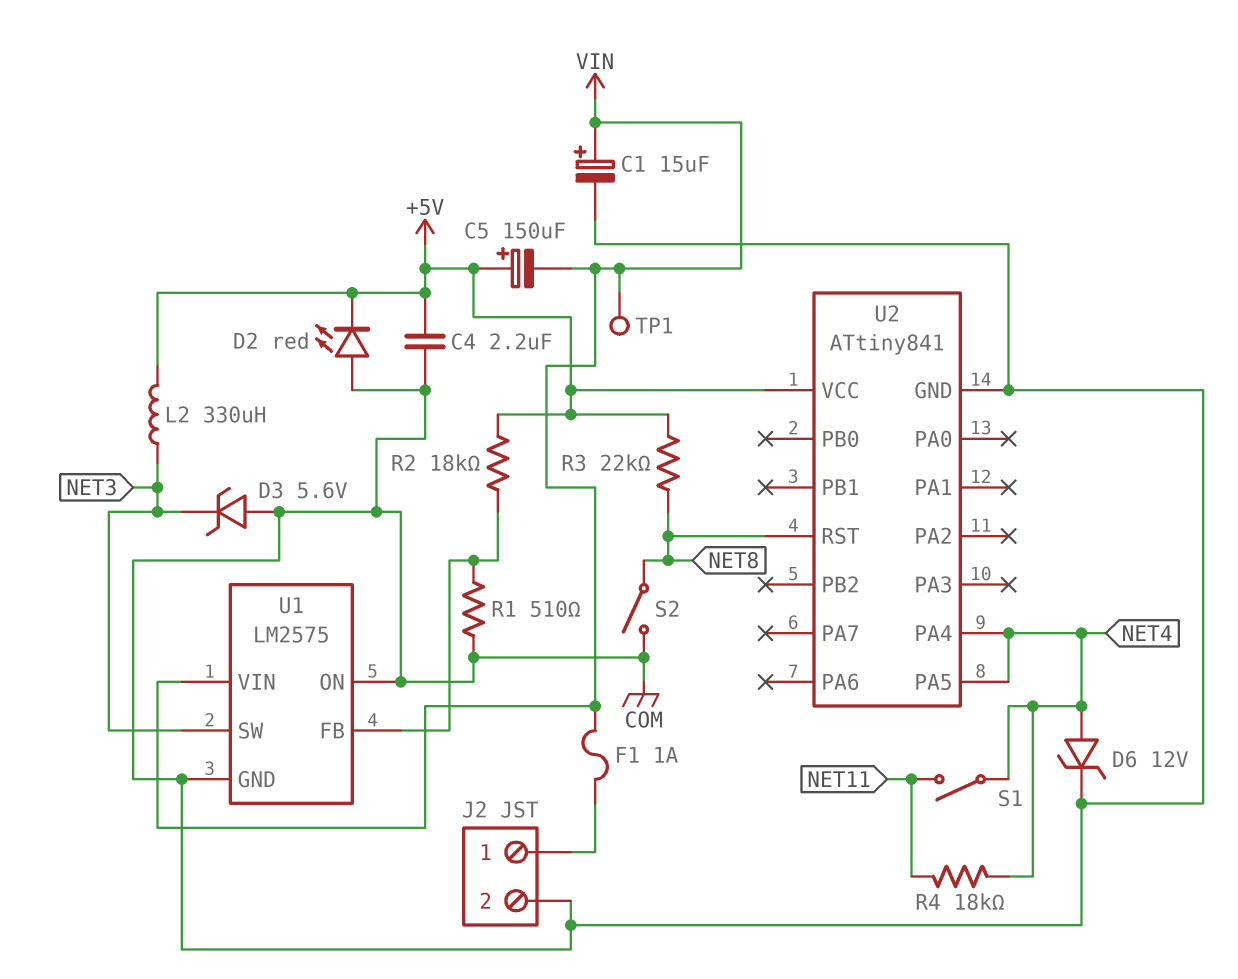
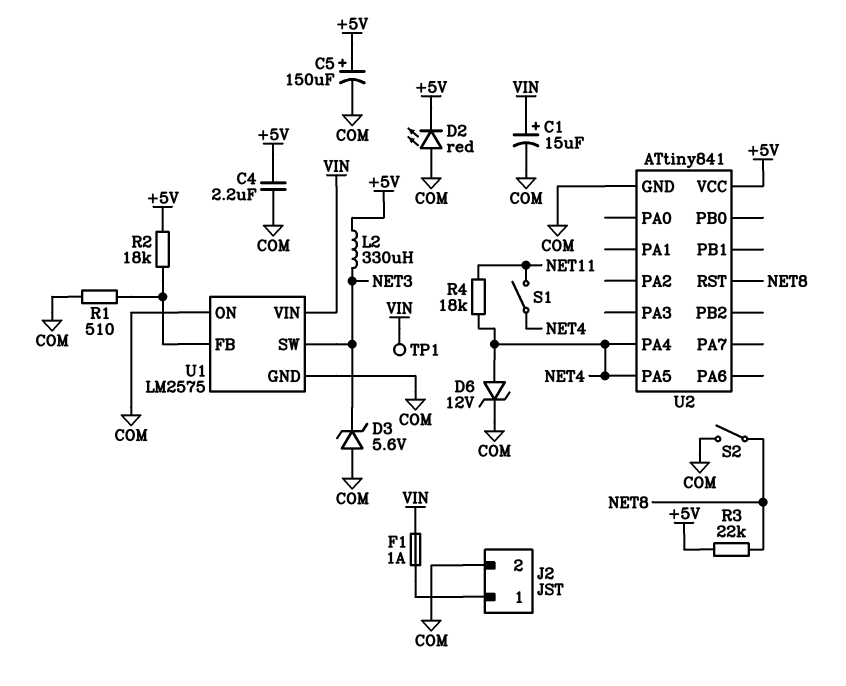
C5: 150uF (plus +5V, minus VIN) -> 150uF (plus +5V, minus COM)

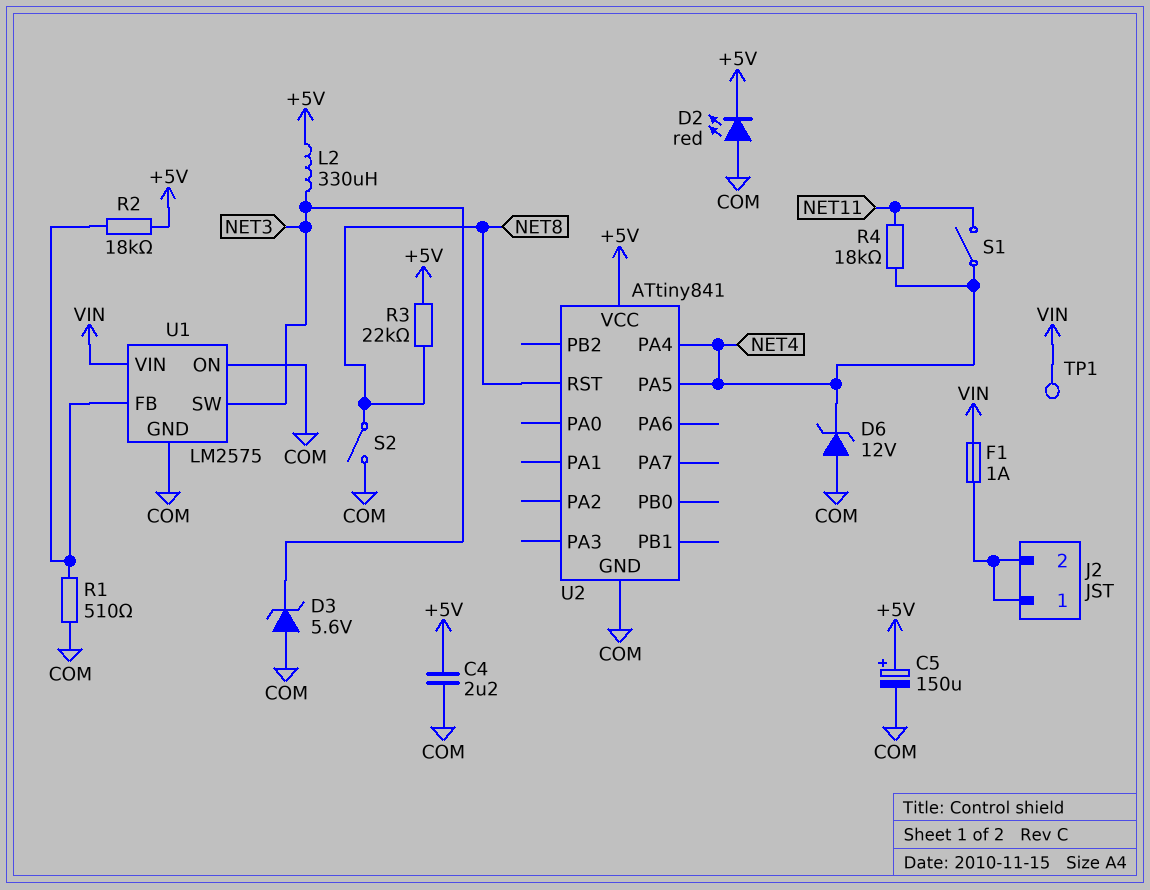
C1: 15uF (plus VIN, minus COM) -> none
D6: zener 12V (A NET4, K COM) -> zener 12V (A COM, K NET4)
J2 pin 2: COM -> J2/1

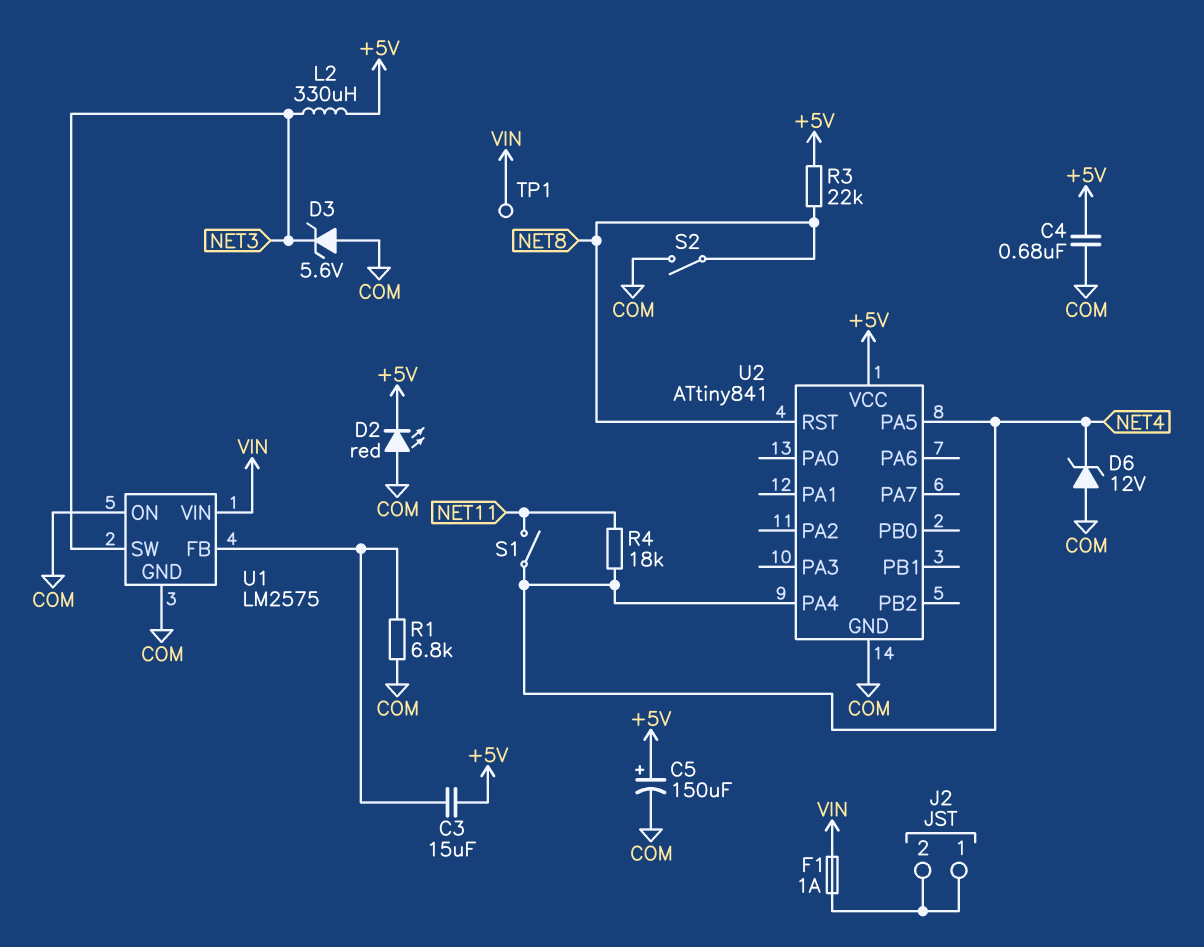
C3: none -> 15uF (+5V, U1/FB)
C4: 2.2uF (+5V, COM) -> 680nF (+5V, COM)
R1: 510 (COM, U1/FB) -> 6.8k (COM, U1/FB)
R2: 18k (+5V, U1/FB) -> none

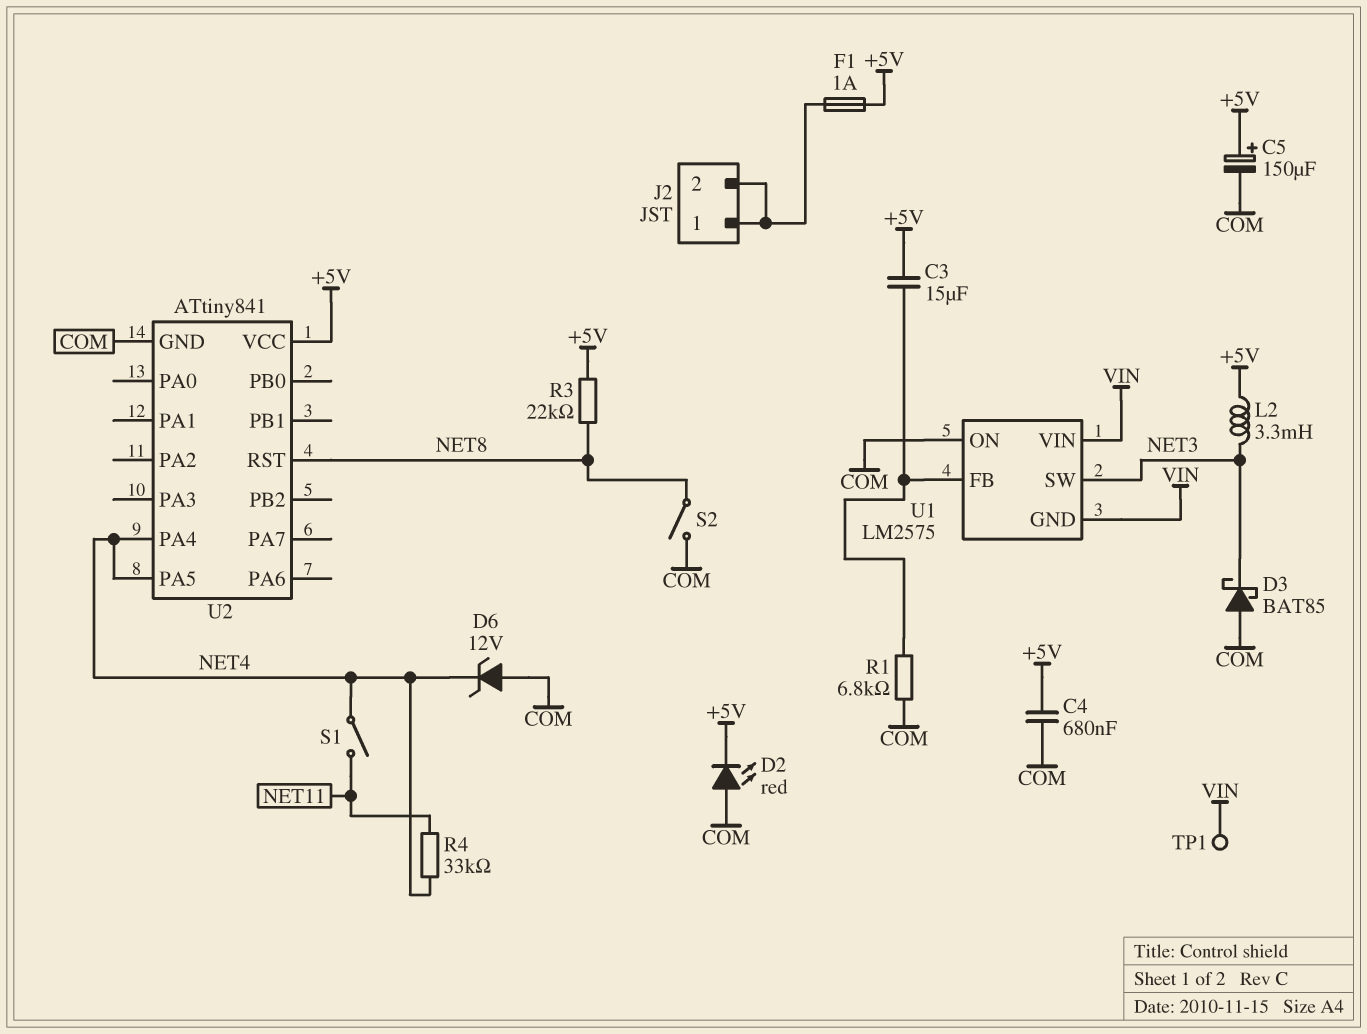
D3: zener 5.6V (A COM, K NET3) -> schottky BAT85 (A COM, K NET3)
F1: 1A (J2/1, VIN) -> 1A (+5V, J2/1)
L2: 330uH (+5V, NET3) -> 3.3mH (+5V, NET3)
R4: 18k (NET4, NET11) -> 33k (NET4, NET11)
U1 pin GND: COM -> VIN

